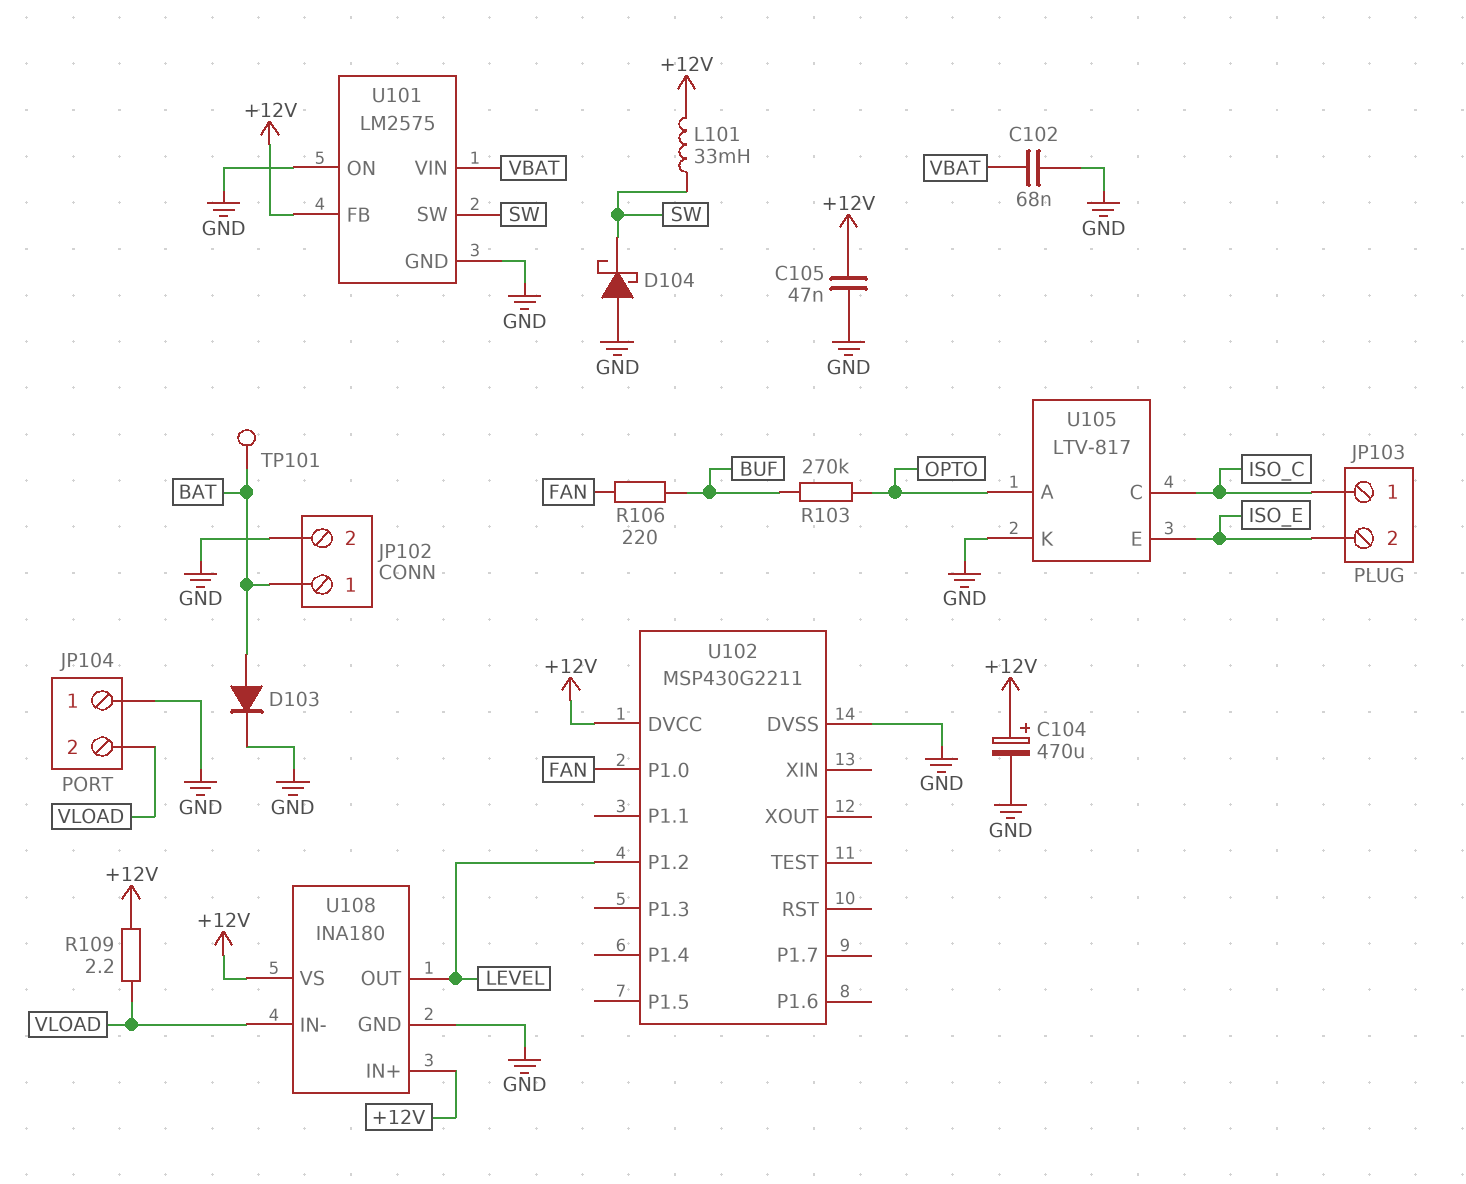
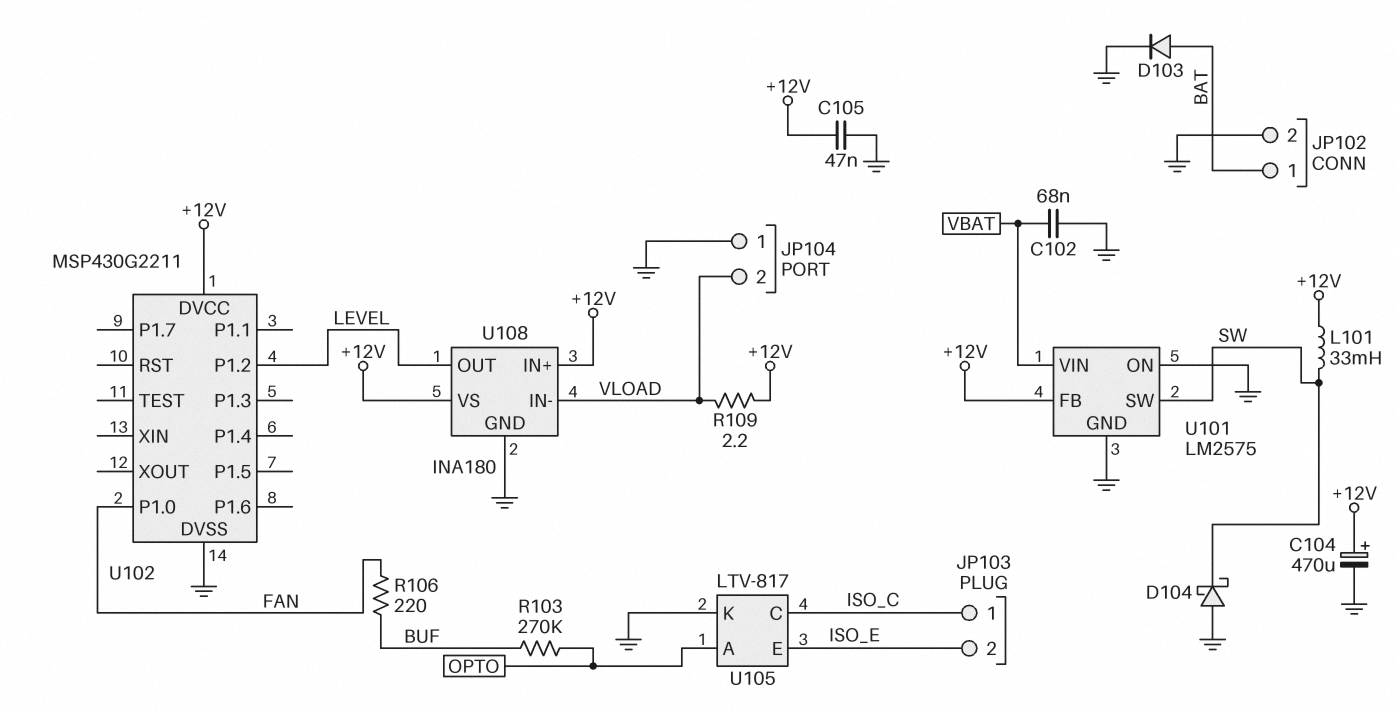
TP101: test point (BAT) -> none

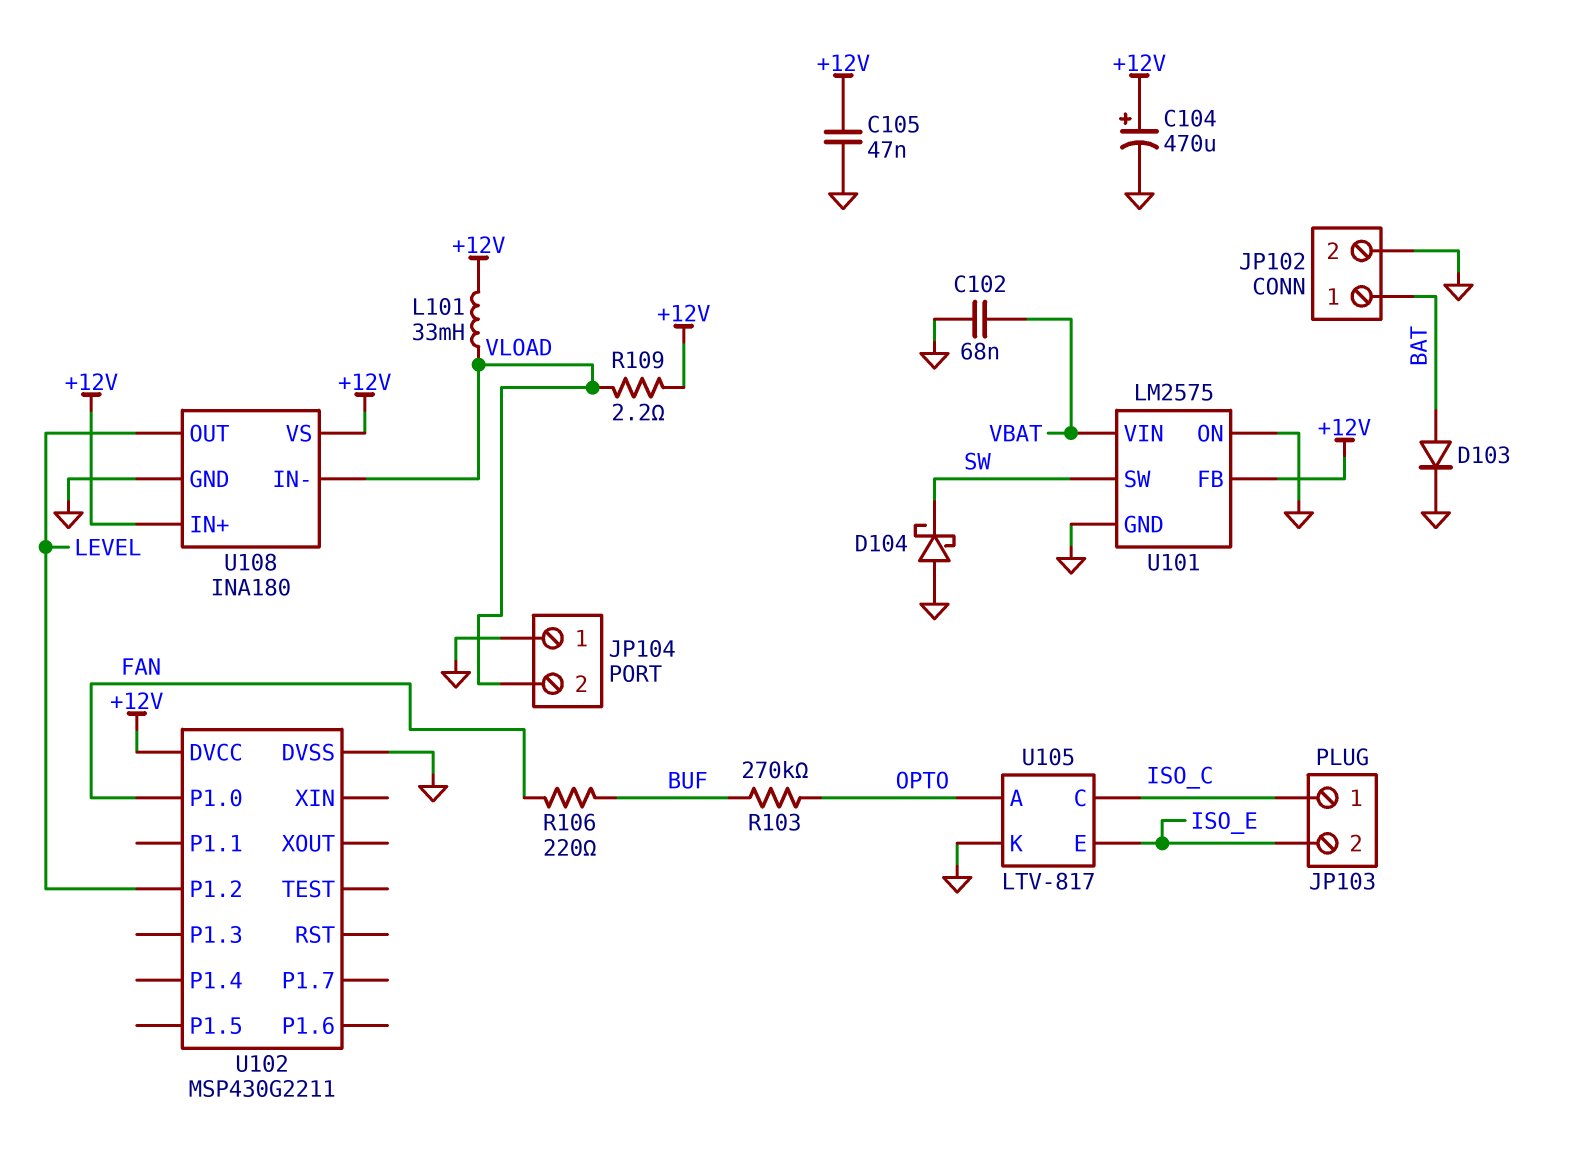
L101: 33mH (+12V, SW) -> 33mH (+12V, VLOAD)

